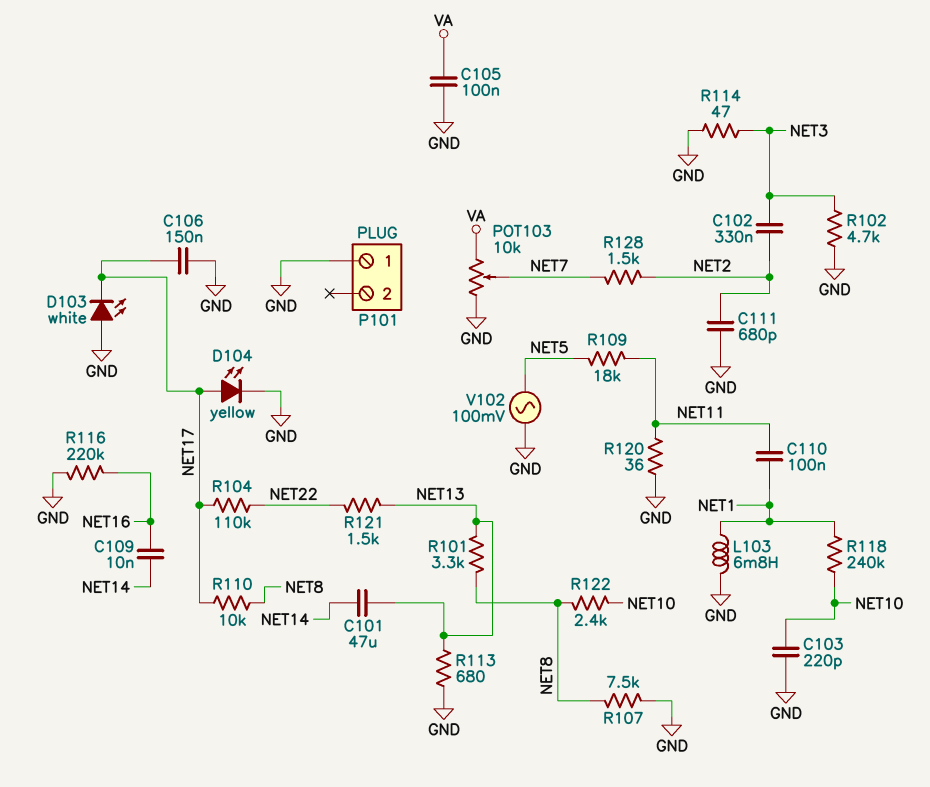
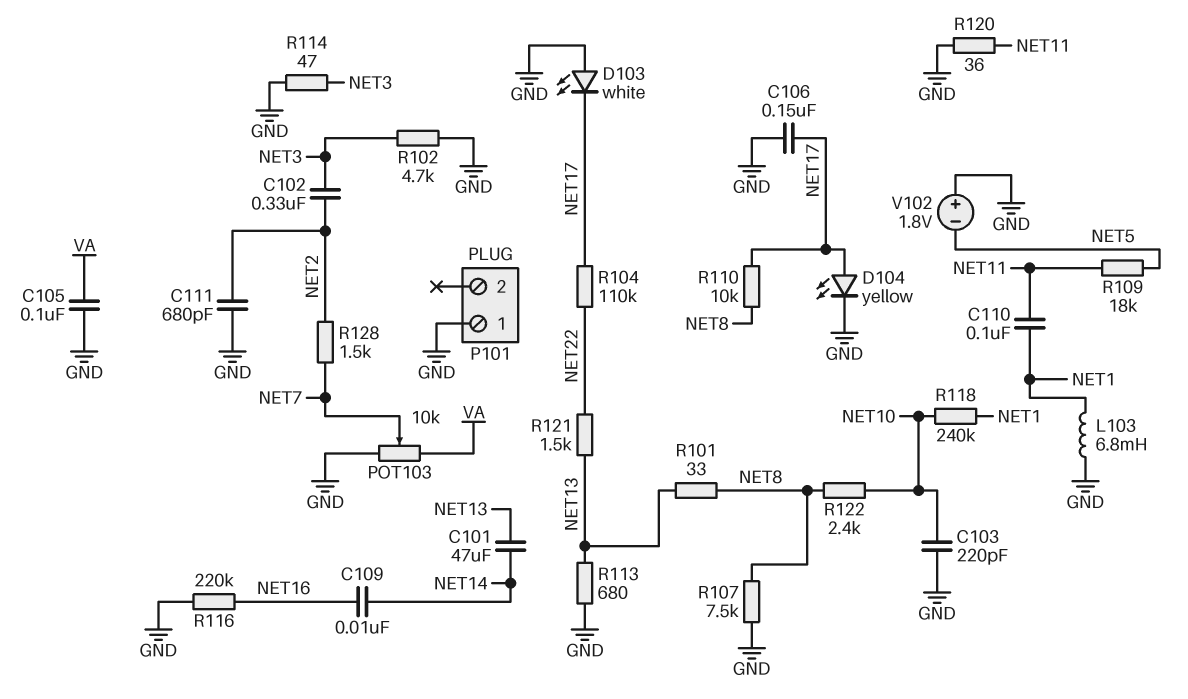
R101: 3.3k (NET8, NET13) -> 33 (NET8, NET13)
V102: AC 100mV (GND, NET5) -> 1.8V (plus GND, minus NET5)

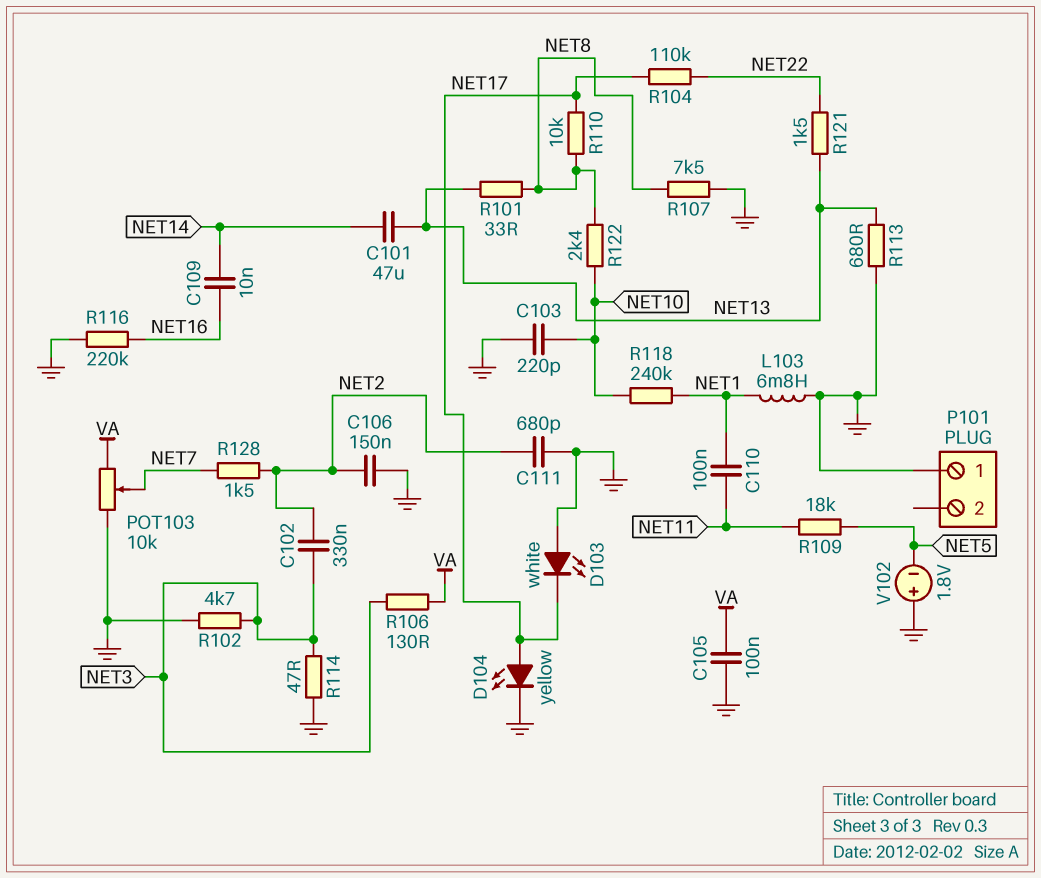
C106: 150nF (GND, NET17) -> 150nF (GND, NET2)
R106: none -> 130 (NET3, VA)
R120: 36 (GND, NET11) -> none

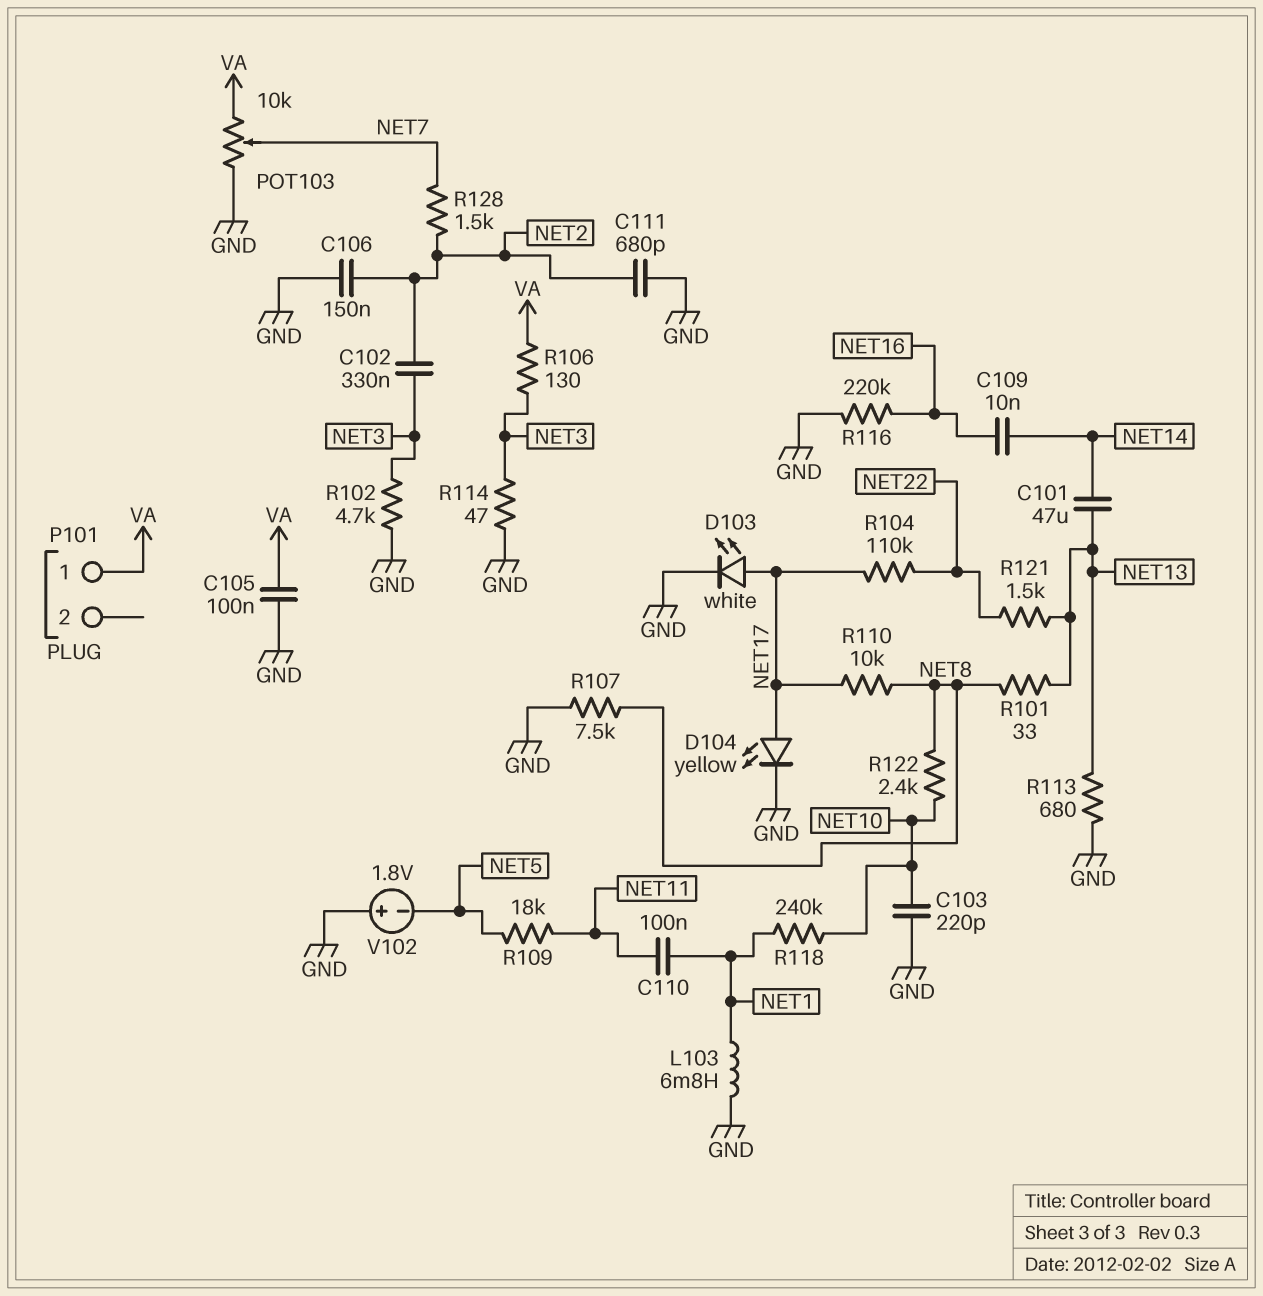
D103: LED white (A GND, K NET17) -> LED white (A NET17, K GND)
P101 pin 1: GND -> VA

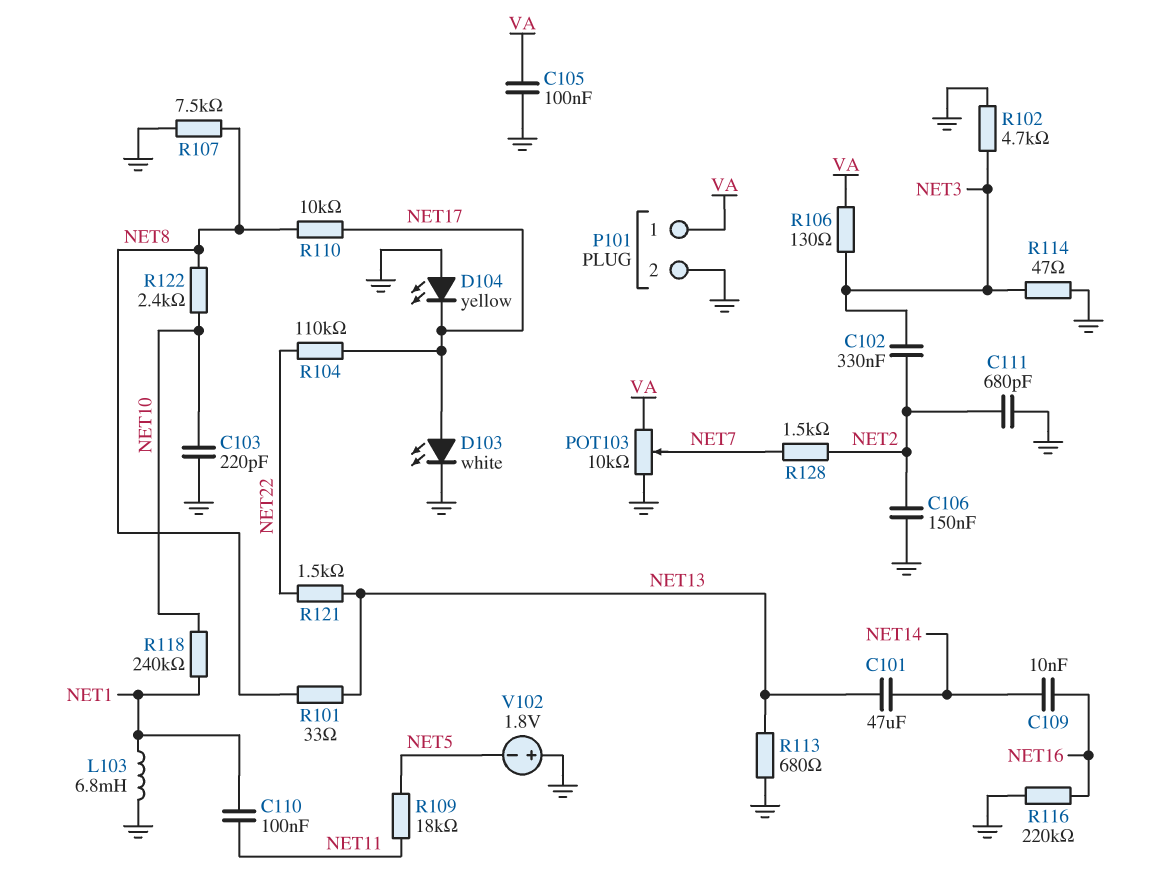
D104: LED yellow (A NET17, K GND) -> LED yellow (A GND, K NET17)
P101 pin 2: none -> GND

